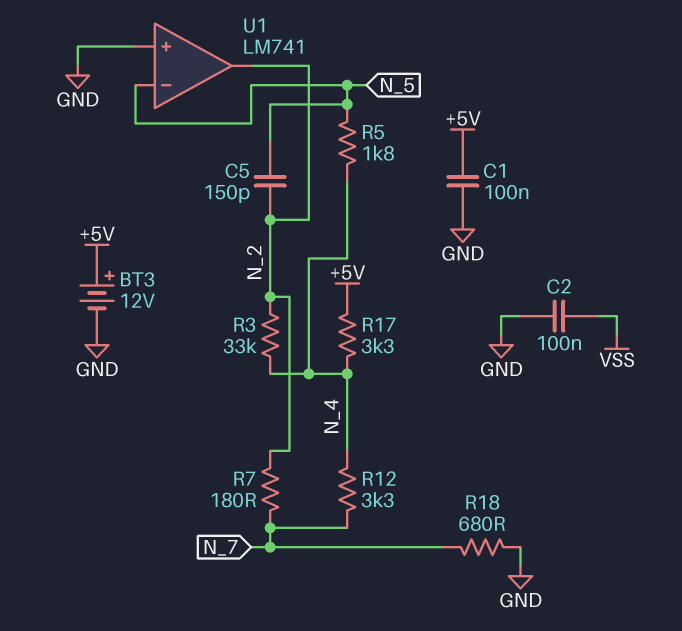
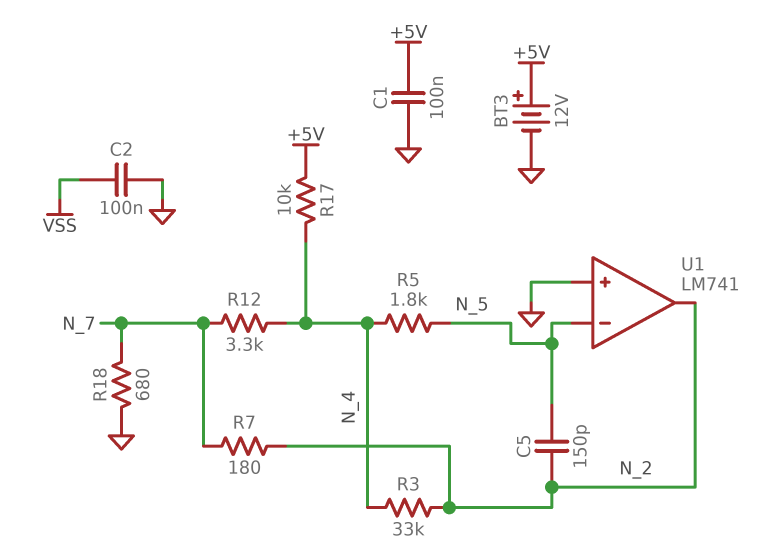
R17: 3.3k (+5V, N_4) -> 10k (+5V, N_4)

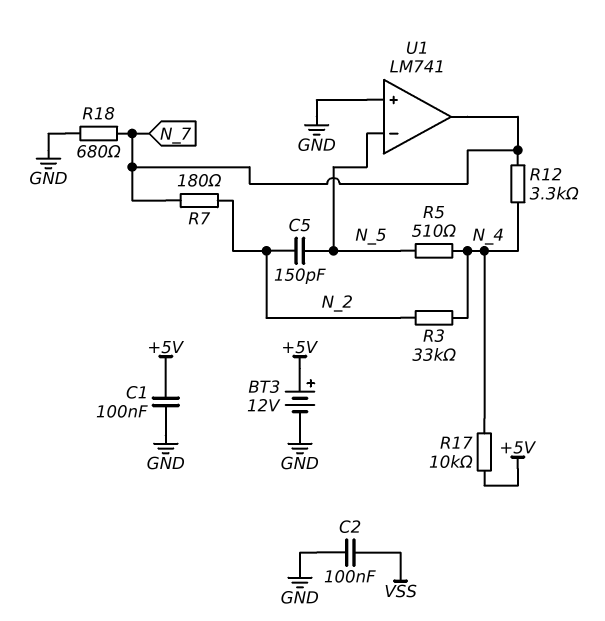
R5: 1.8k (N_4, N_5) -> 510 (N_4, N_5)
U1 pin out: N_2 -> N_7

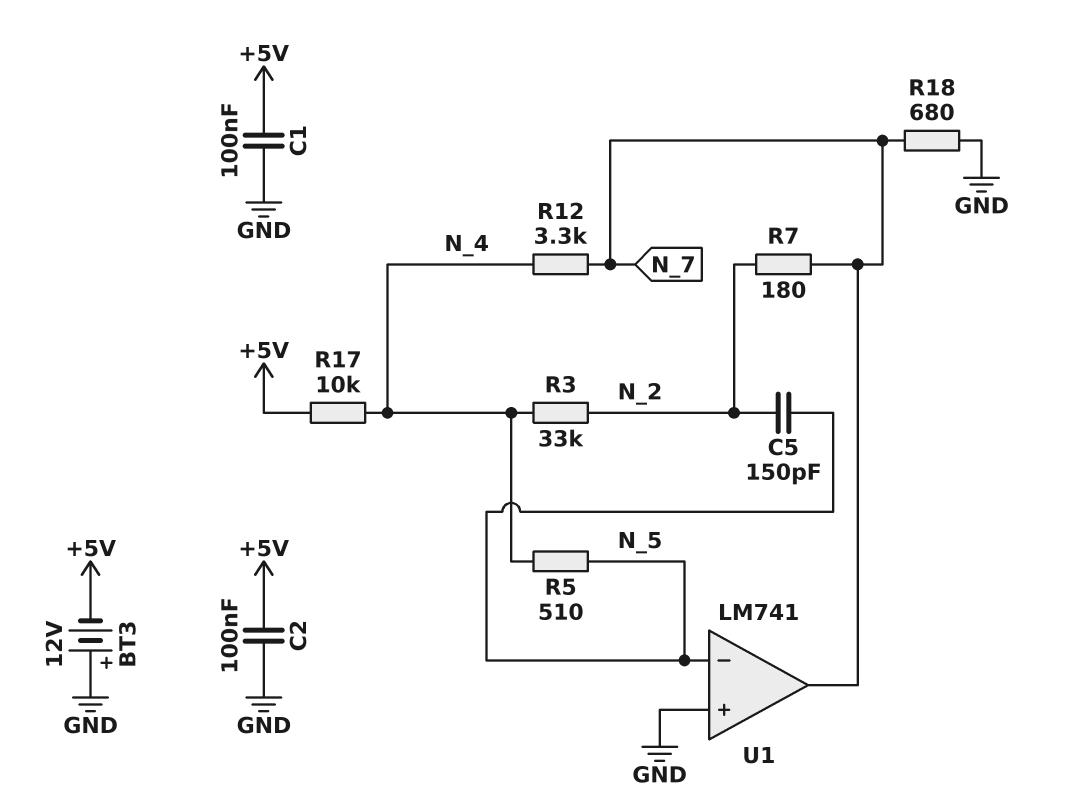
BT3: 12V (plus +5V, minus GND) -> 12V (plus GND, minus +5V)
C2: 100nF (GND, VSS) -> 100nF (+5V, GND)

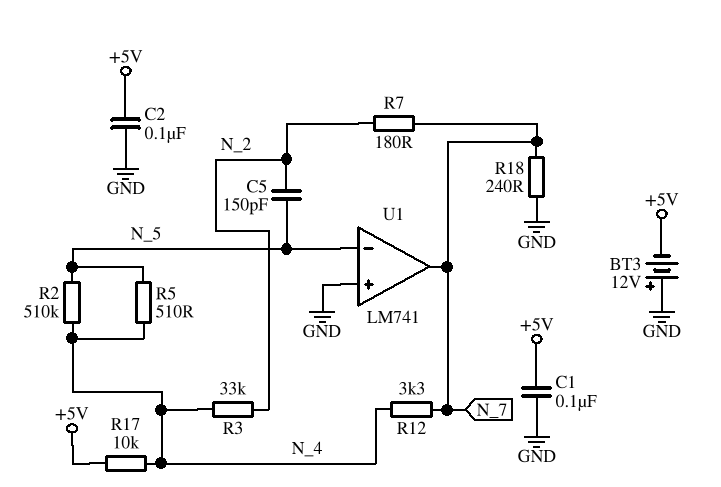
R2: none -> 510k (N_4, N_5)
R18: 680 (GND, N_7) -> 240 (GND, N_7)

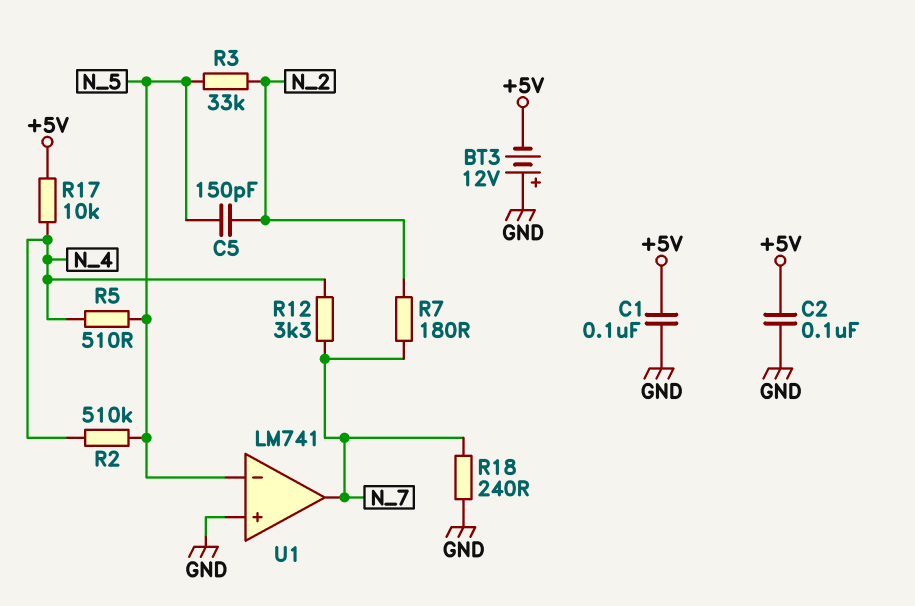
R3: 33k (N_2, N_4) -> 33k (N_2, N_5)

